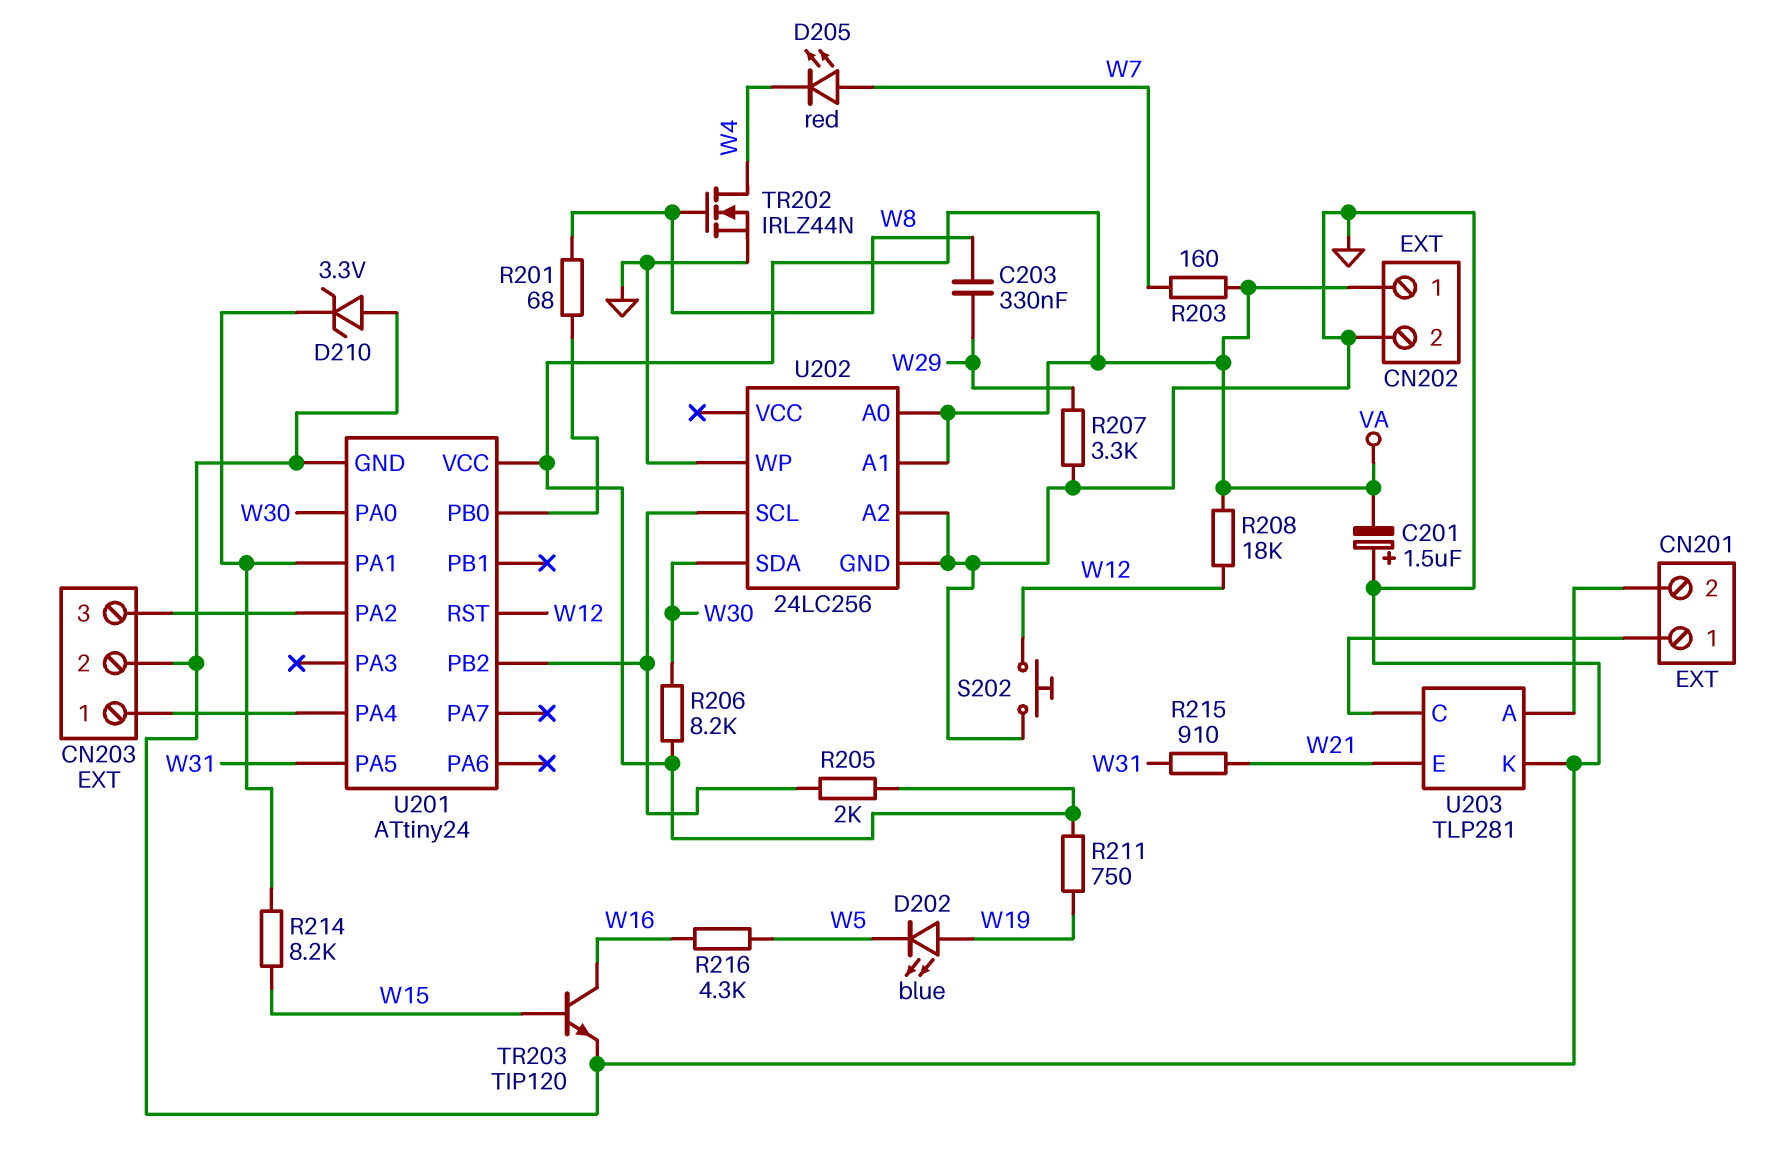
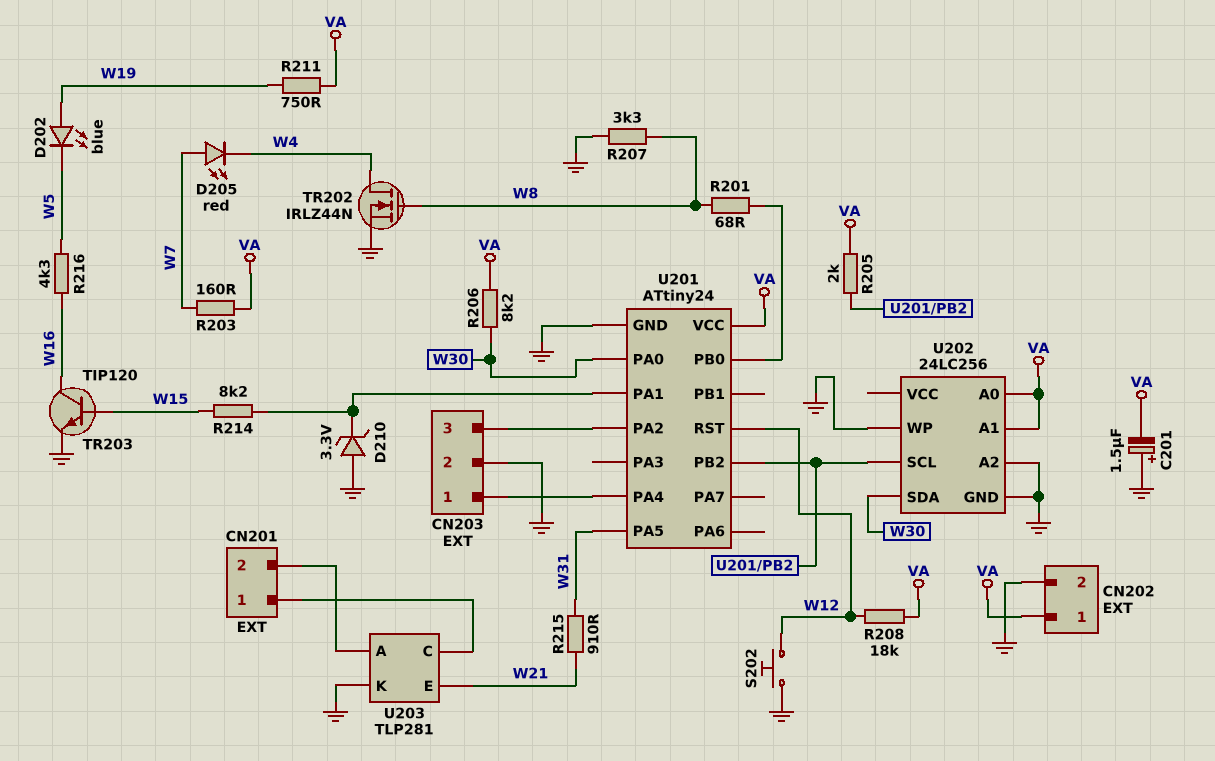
C203: 330nF (W8, W29) -> none
R207: 3.3k (GND, W29) -> 3.3k (GND, W8)

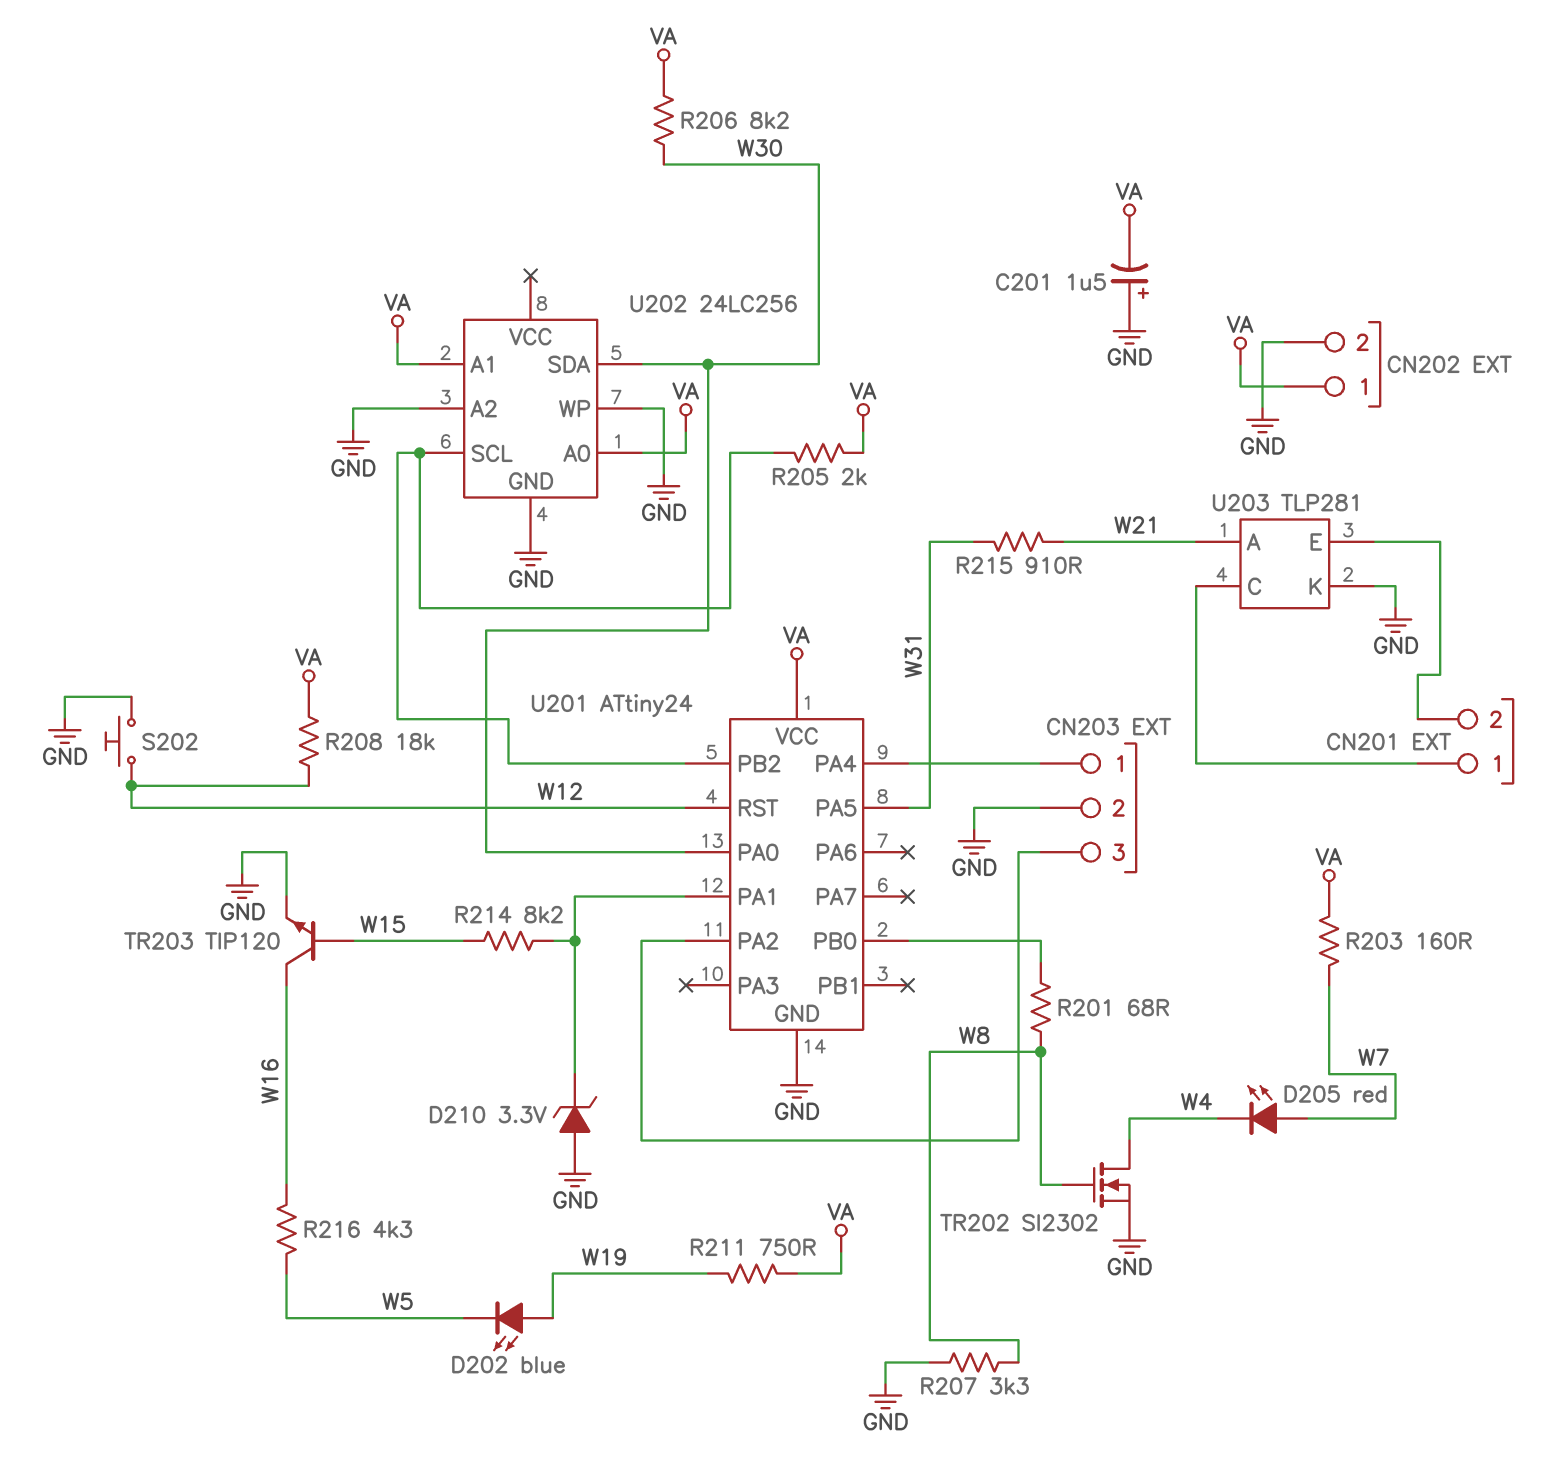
TR202: NMOS IRLZ44N (G W8, D W4, S GND) -> NMOS SI2302 (G W8, D W4, S GND)
U203 pin A: CN201/2 -> W21
U203 pin E: W21 -> CN201/2

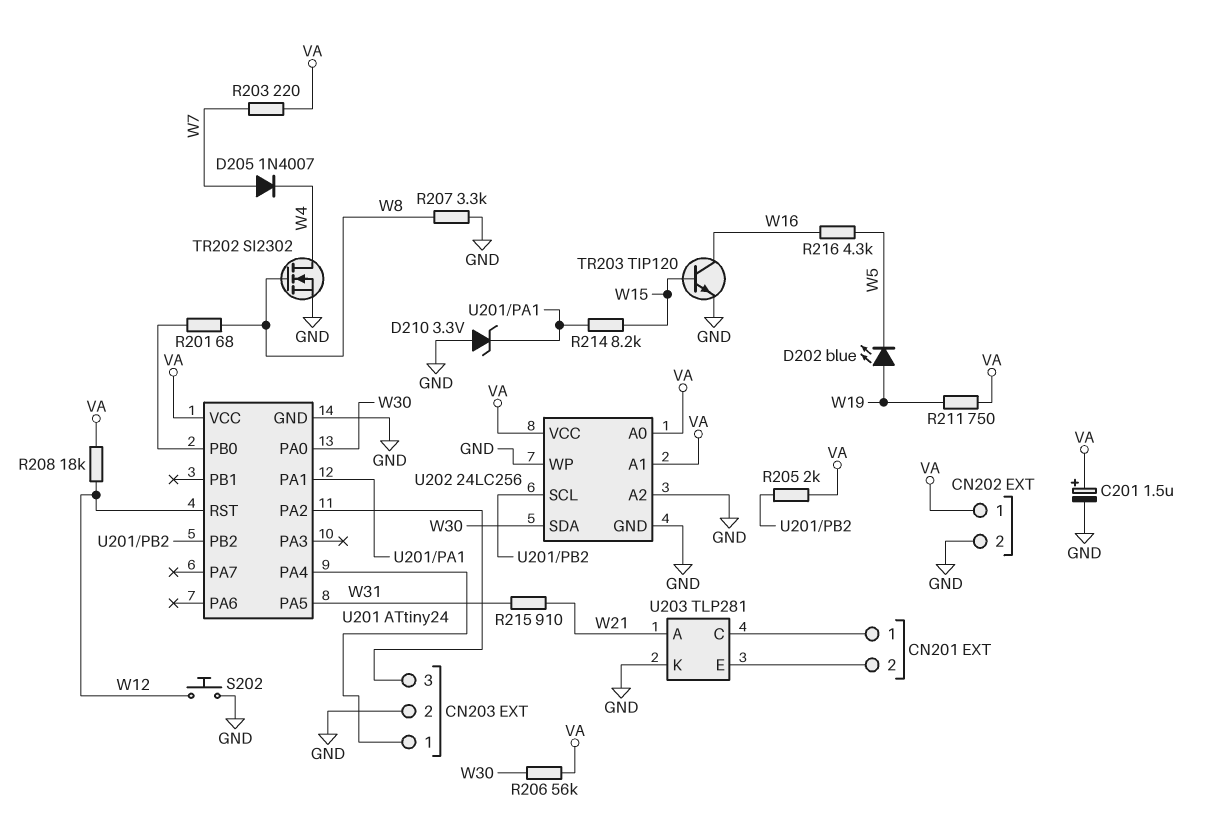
C201: 1.5uF (plus GND, minus VA) -> 1.5uF (plus VA, minus GND)
D205: LED red (A W7, K W4) -> diode 1N4007 (A W7, K W4)
R203: 160 (VA, W7) -> 220 (VA, W7)
R206: 8.2k (VA, W30) -> 56k (VA, W30)
U202 pin VCC: none -> VA

